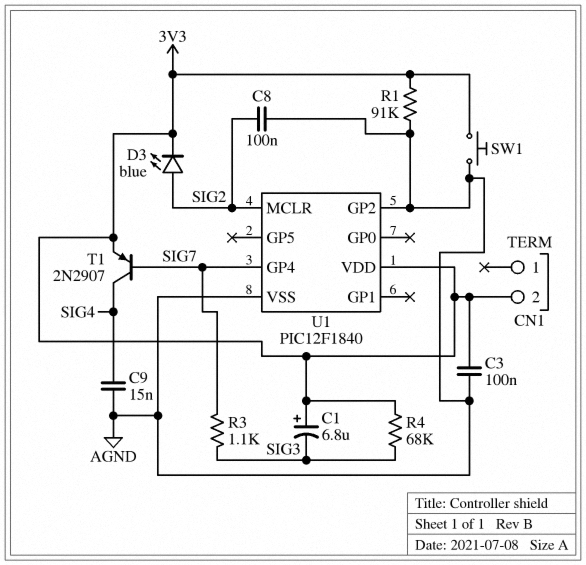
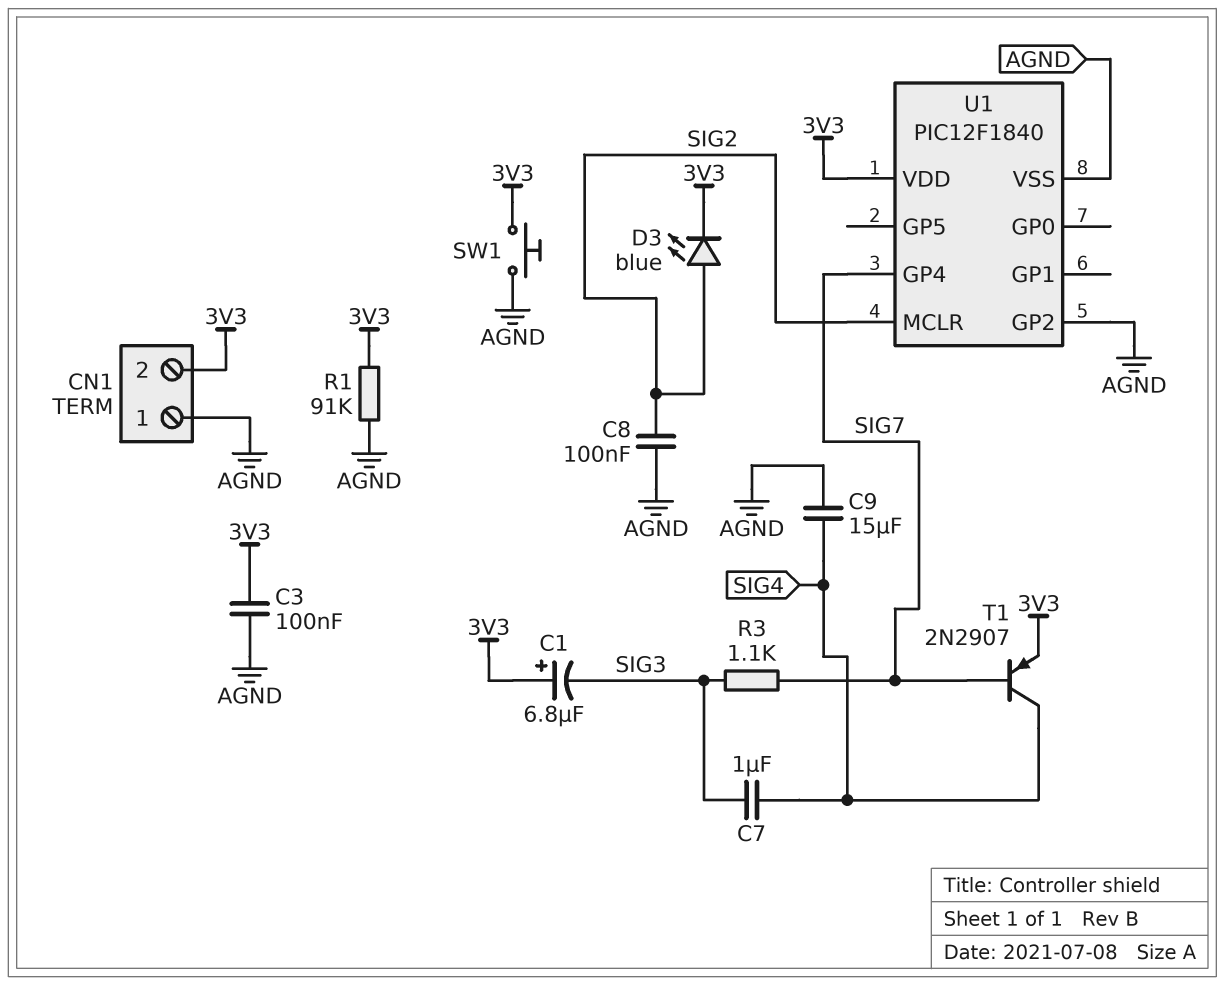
C7: none -> 1uF (SIG3, SIG4)
C9: 15nF (AGND, SIG4) -> 15uF (AGND, SIG4)
CN1 pin 1: none -> AGND
R4: 68k (3V3, SIG3) -> none

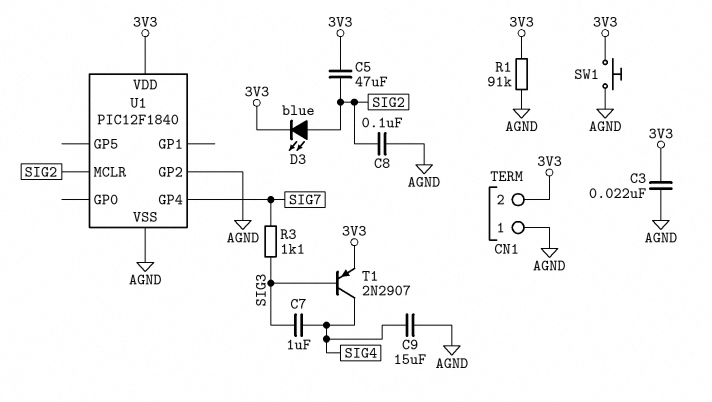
C1: 6.8uF (plus 3V3, minus SIG3) -> none
C3: 100nF (3V3, AGND) -> 22nF (3V3, AGND)
C5: none -> 47uF (3V3, SIG2)
T1: PNP 2N2907 (B SIG7, C SIG4, E 3V3) -> PNP 2N2907 (B SIG3, C SIG4, E 3V3)

